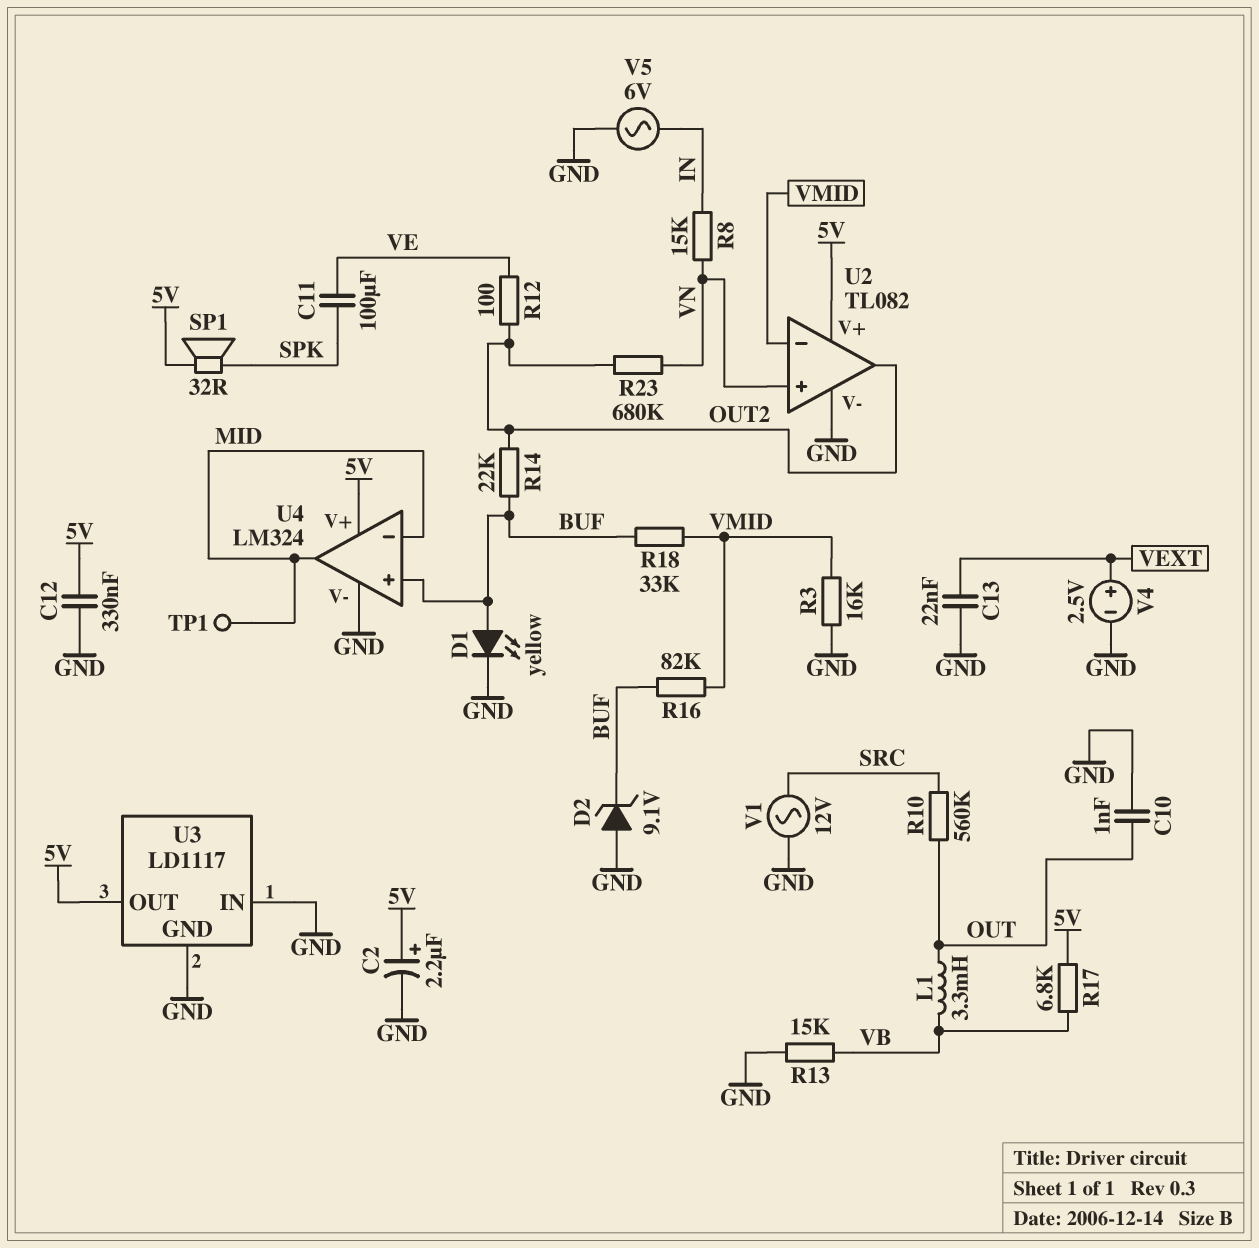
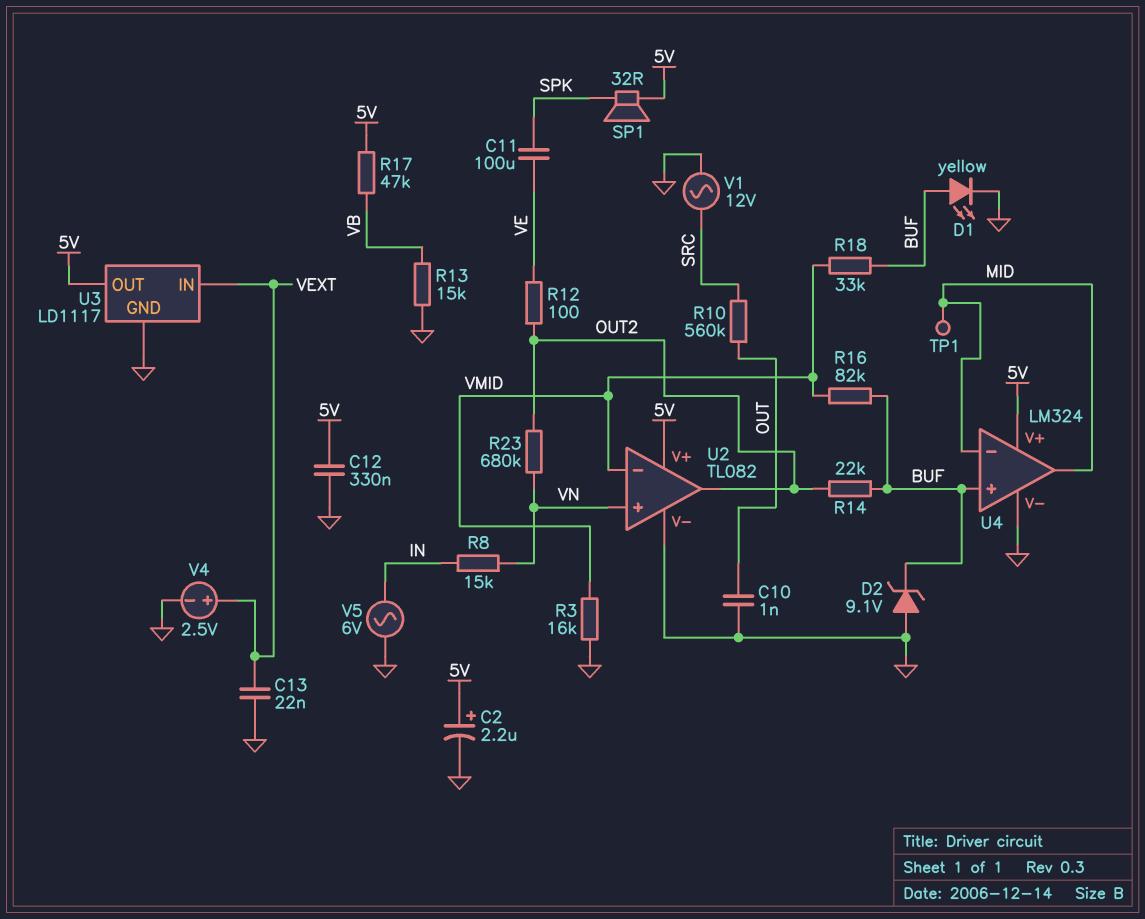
L1: 3.3mH (OUT, VB) -> none
R17: 6.8k (5V, VB) -> 47k (5V, VB)
U3 pin IN: GND -> VEXT

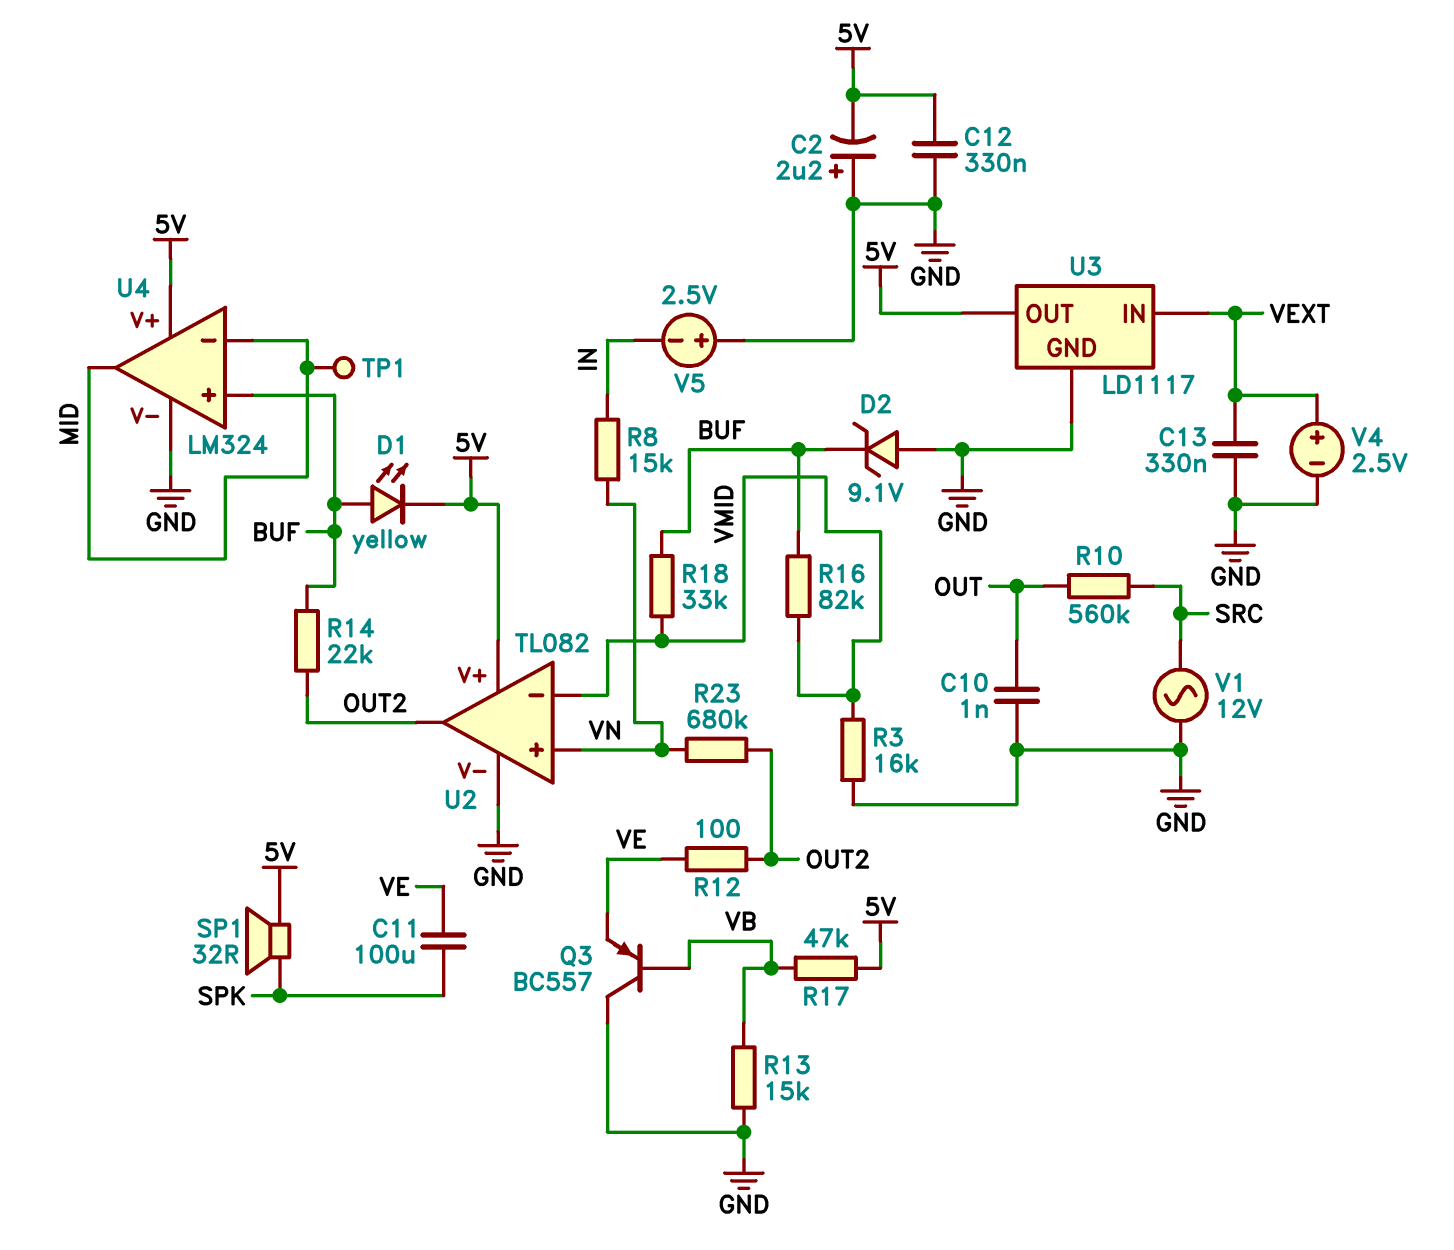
C2: 2.2uF (plus 5V, minus GND) -> 2.2uF (plus GND, minus 5V)
C13: 22nF (GND, VEXT) -> 330nF (GND, VEXT)
D1: LED yellow (A BUF, K GND) -> LED yellow (A BUF, K 5V)
Q3: none -> PNP BC557 (B VB, C GND, E VE)
V5: AC 6V (GND, IN) -> 2.5V (plus GND, minus IN)

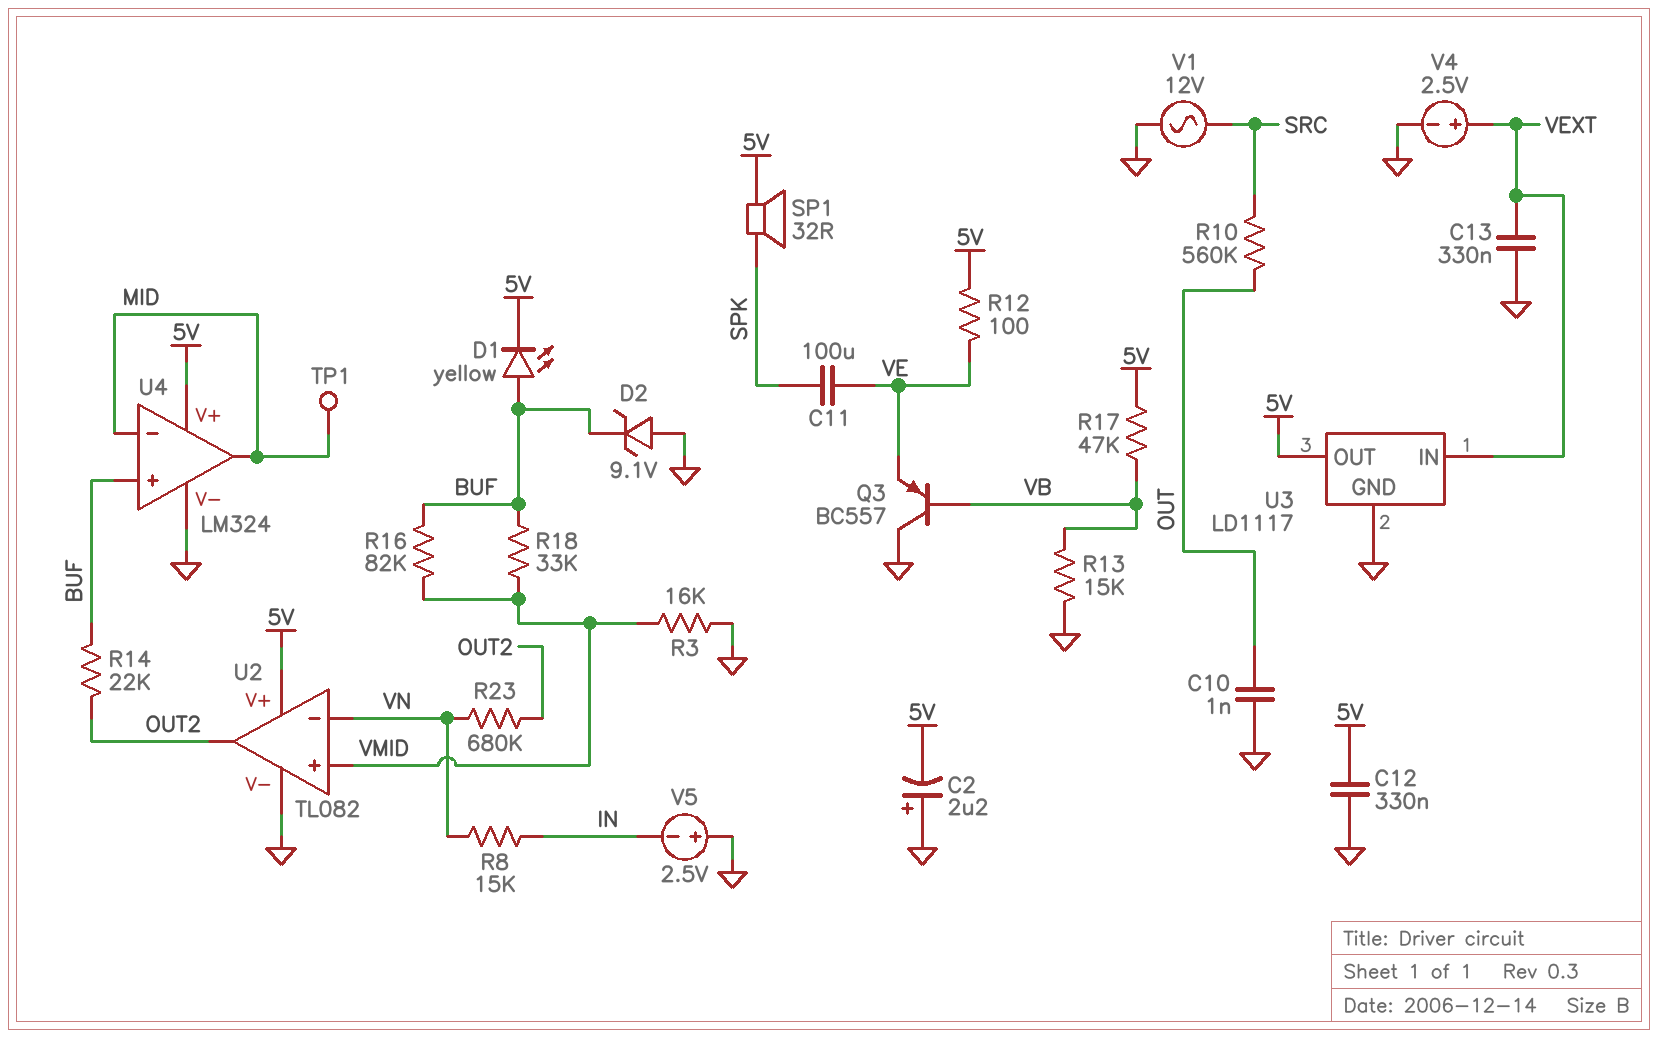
R12: 100 (OUT2, VE) -> 100 (5V, VE)
U2 pin in+: VN -> VMID
U2 pin in-: VMID -> VN

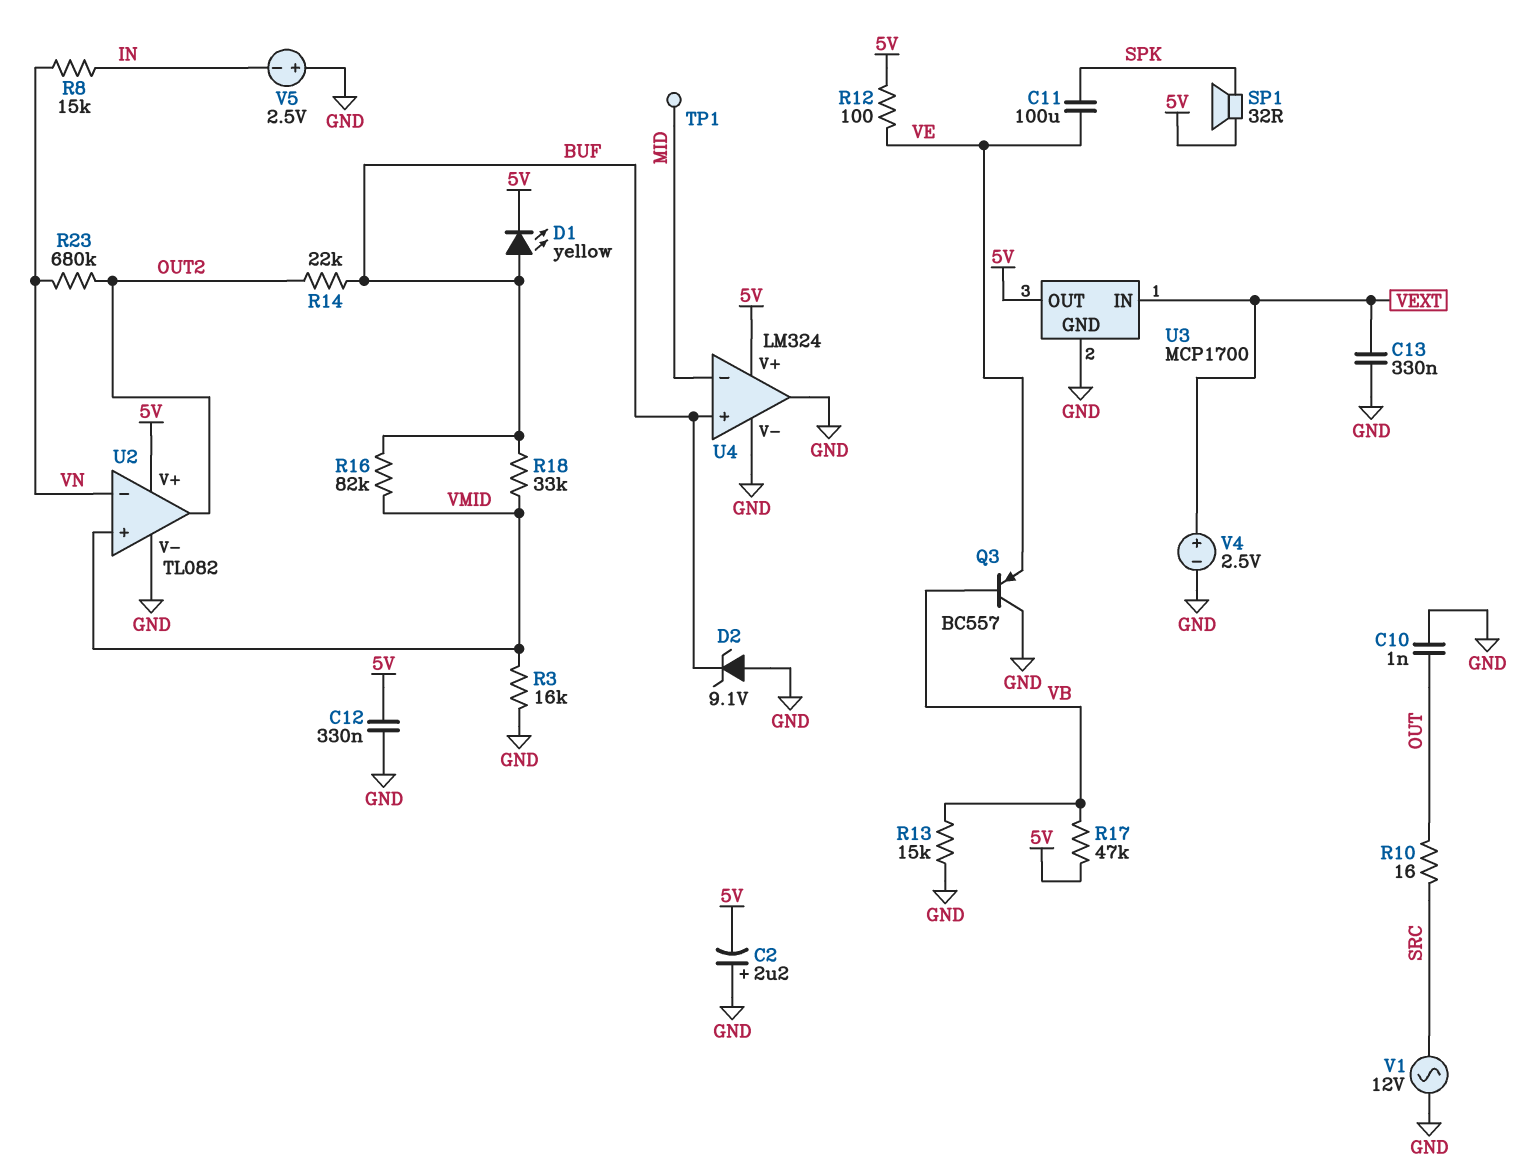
R10: 560k (OUT, SRC) -> 16 (OUT, SRC)
U3: LD1117 -> MCP1700
U4 pin out: MID -> GND

